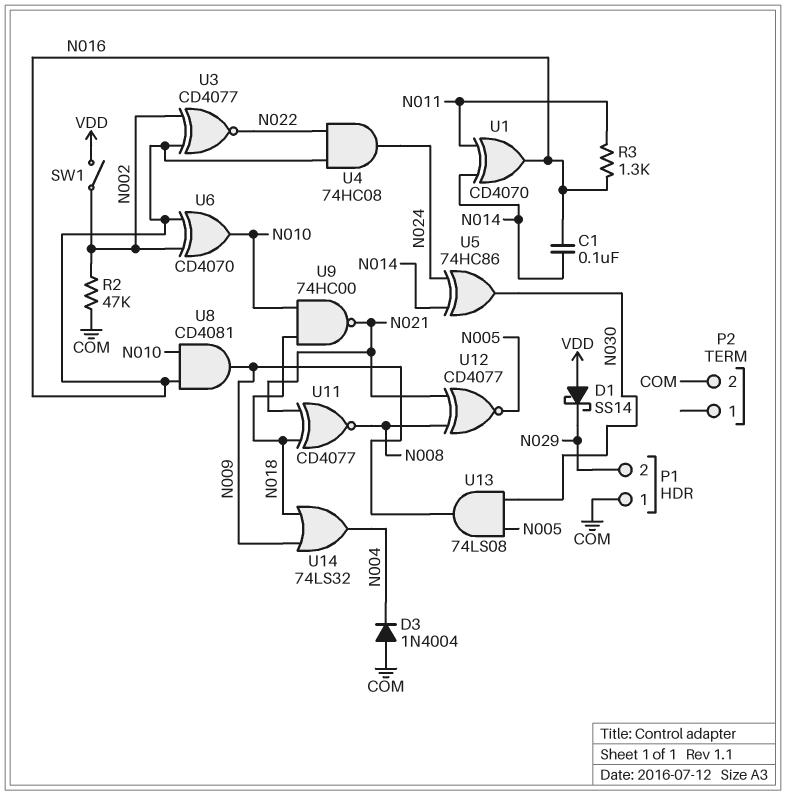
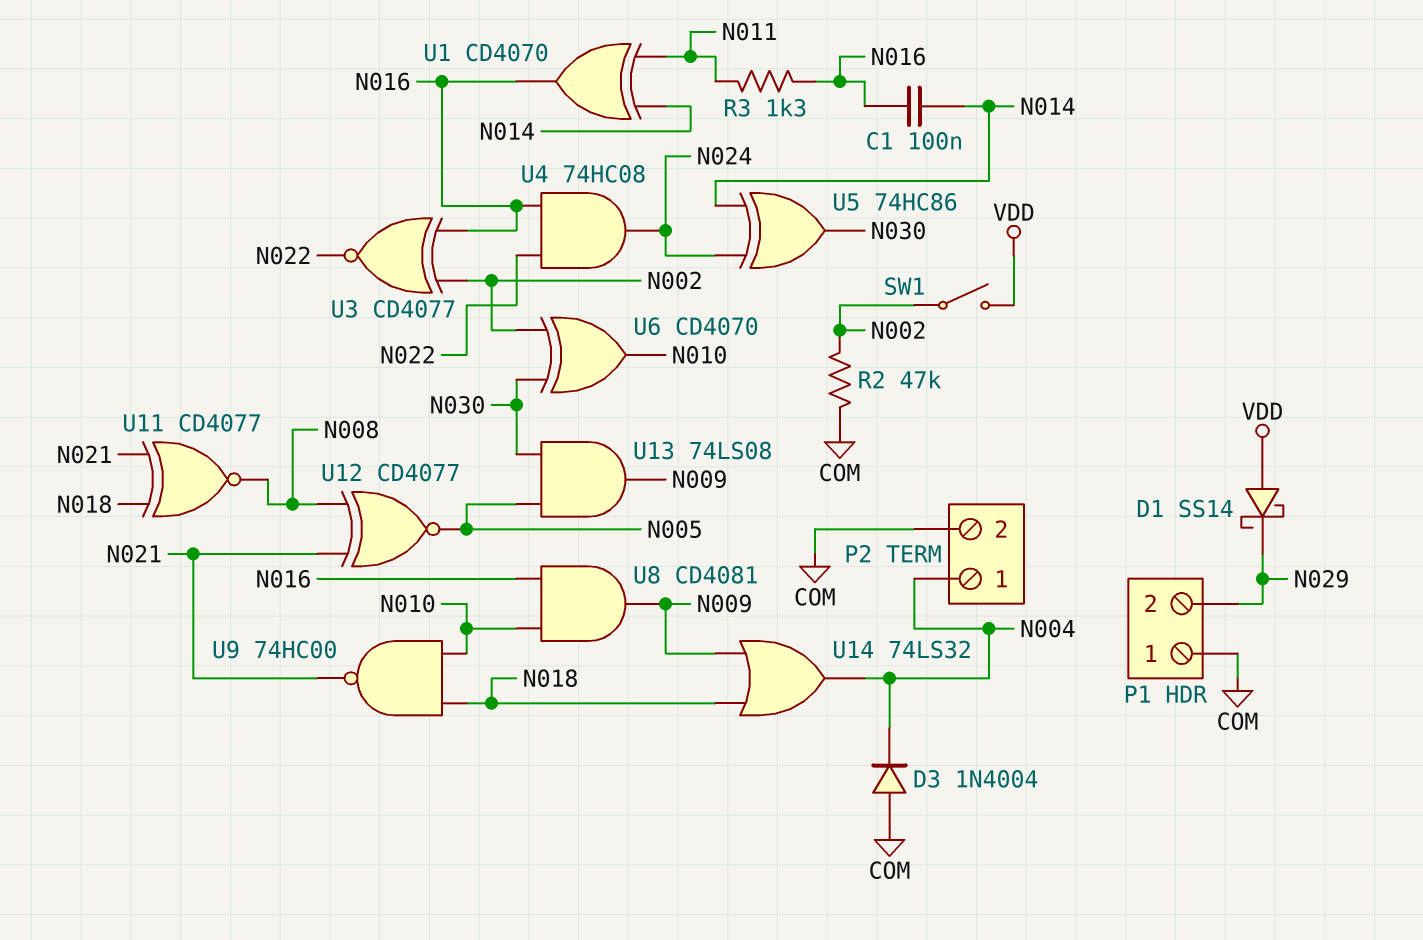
P2 pin 1: none -> N004
U6: XOR CD4070 (in N002, in N016, out N010) -> XOR CD4070 (in N002, in N030, out N010)

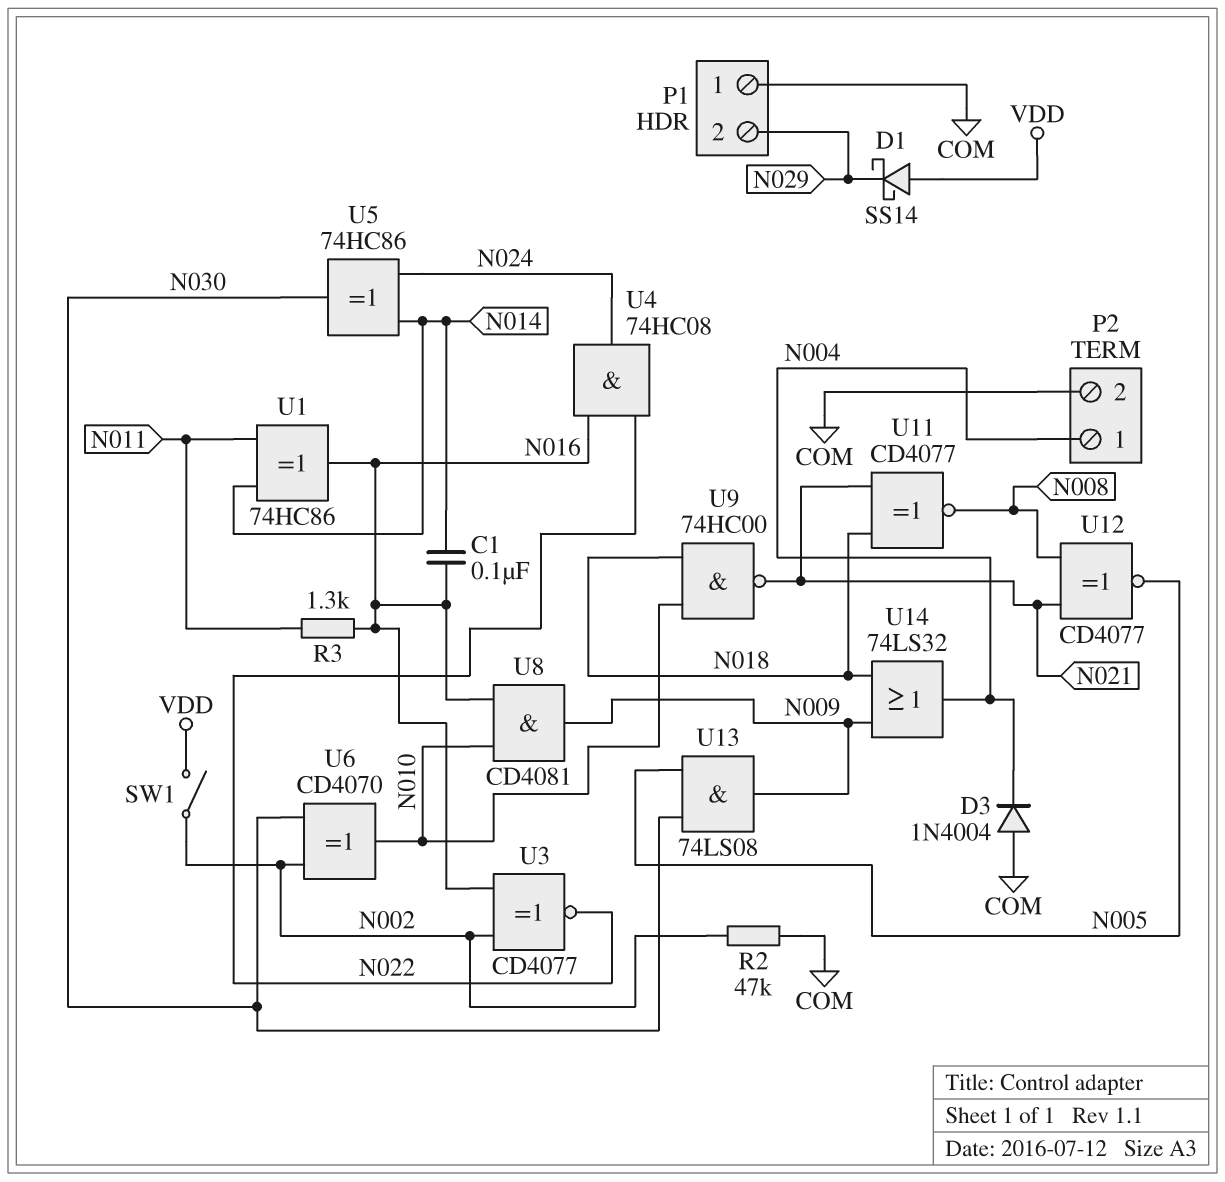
U1: XOR CD4070 (in N011, in N014, out N016) -> XOR 74HC86 (in N011, in N014, out N016)

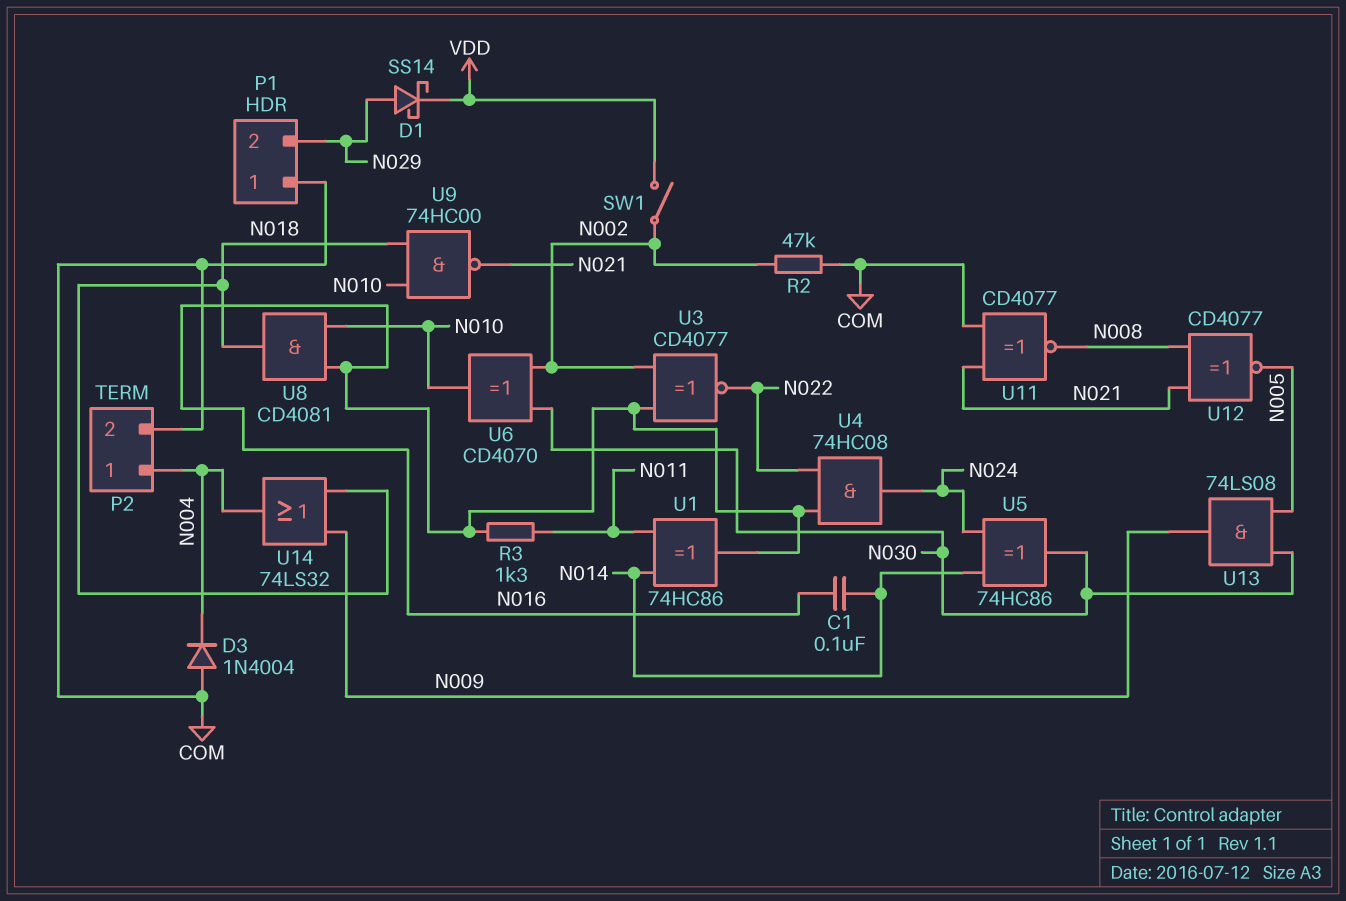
D1: schottky SS14 (A VDD, K N029) -> schottky SS14 (A N029, K VDD)
U8: AND CD4081 (in N010, in N016, out N009) -> AND CD4081 (in N010, in N016, out N018)
U11: XNOR CD4077 (in N018, in N021, out N008) -> XNOR CD4077 (in COM, in N021, out N008)

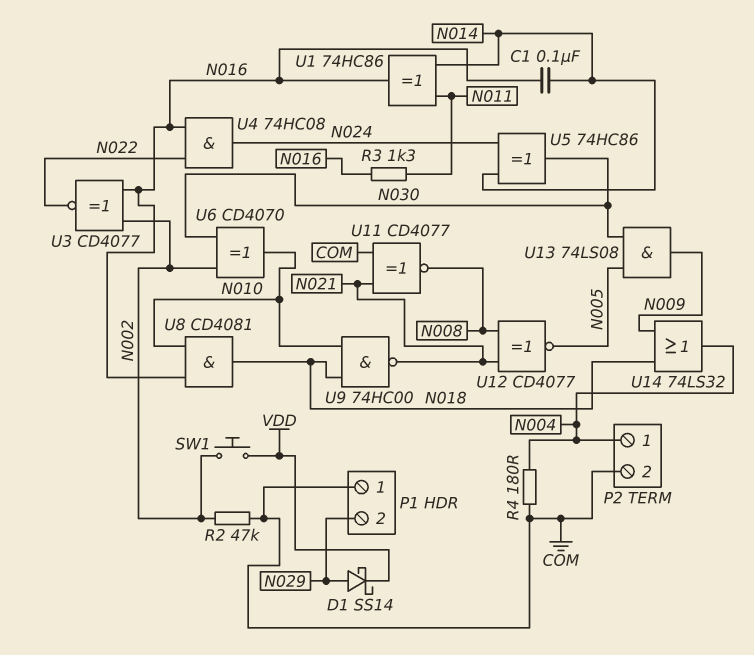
D3: diode 1N4004 (A COM, K N004) -> none
R4: none -> 180 (COM, N004)
SW1: switch (N002, VDD) -> button (N002, VDD)

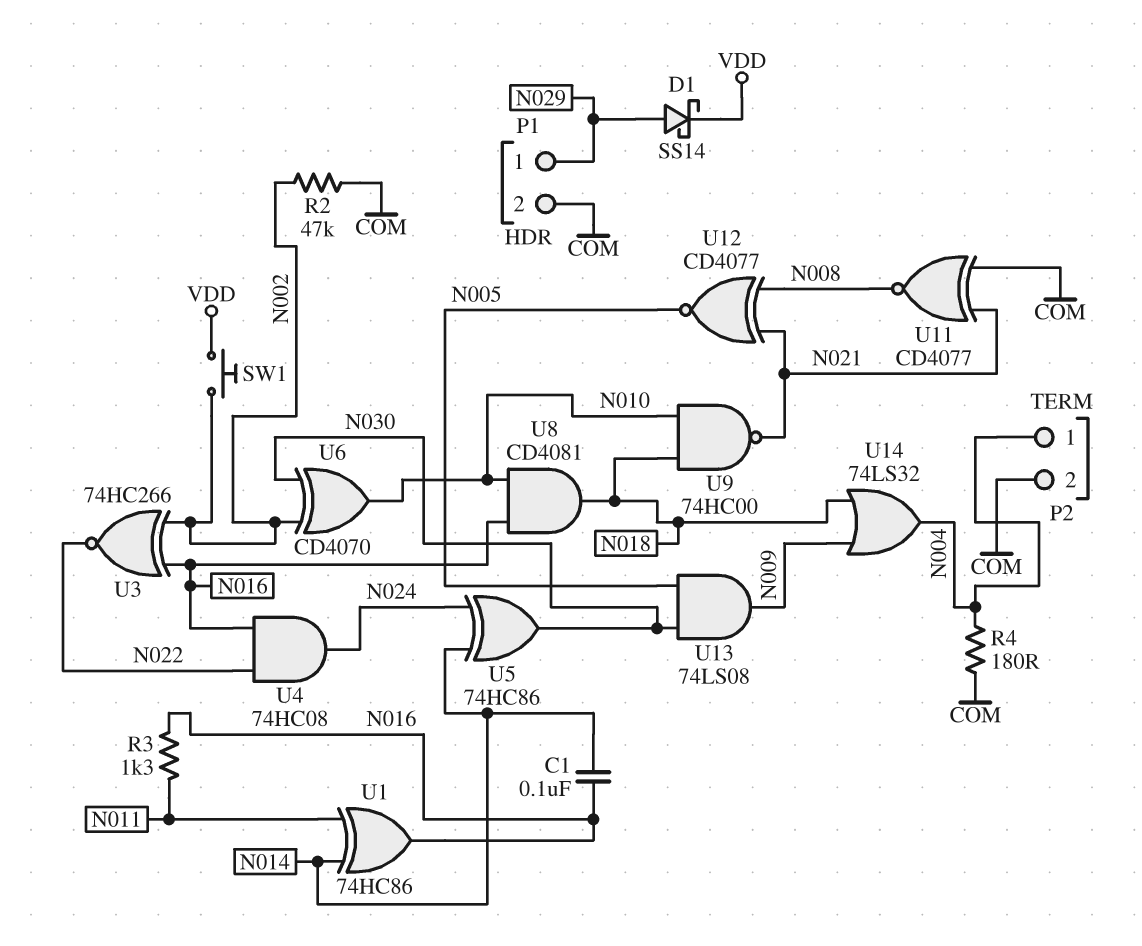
P1 pin 1: COM -> N029
P1 pin 2: N029 -> COM
U3: XNOR CD4077 (in N002, in N016, out N022) -> XNOR 74HC266 (in N002, in N016, out N022)

